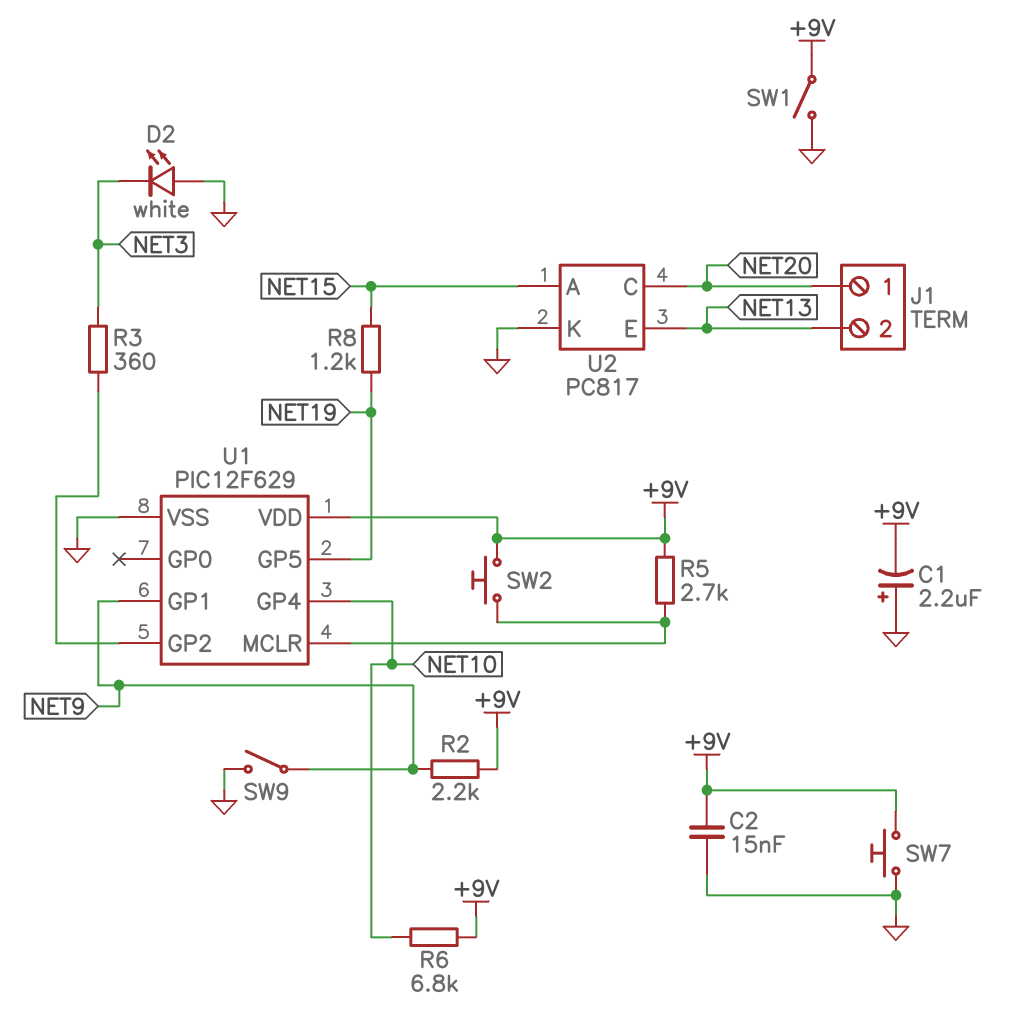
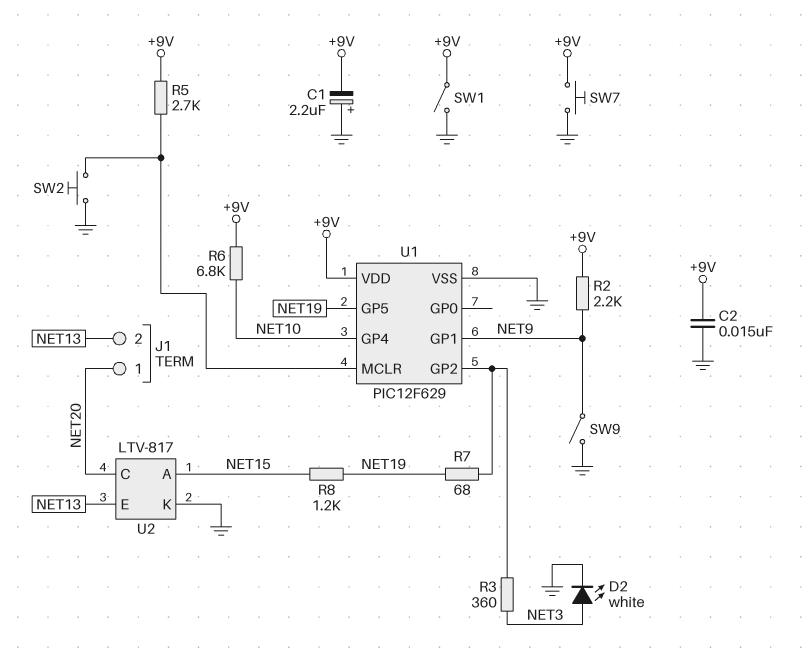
D2: LED white (A GND, K NET3) -> LED white (A NET3, K GND)
R7: none -> 68 (NET19, U1/GP2)
SW2: button (+9V, U1/MCLR) -> button (GND, U1/MCLR)
U2: PC817 -> LTV-817

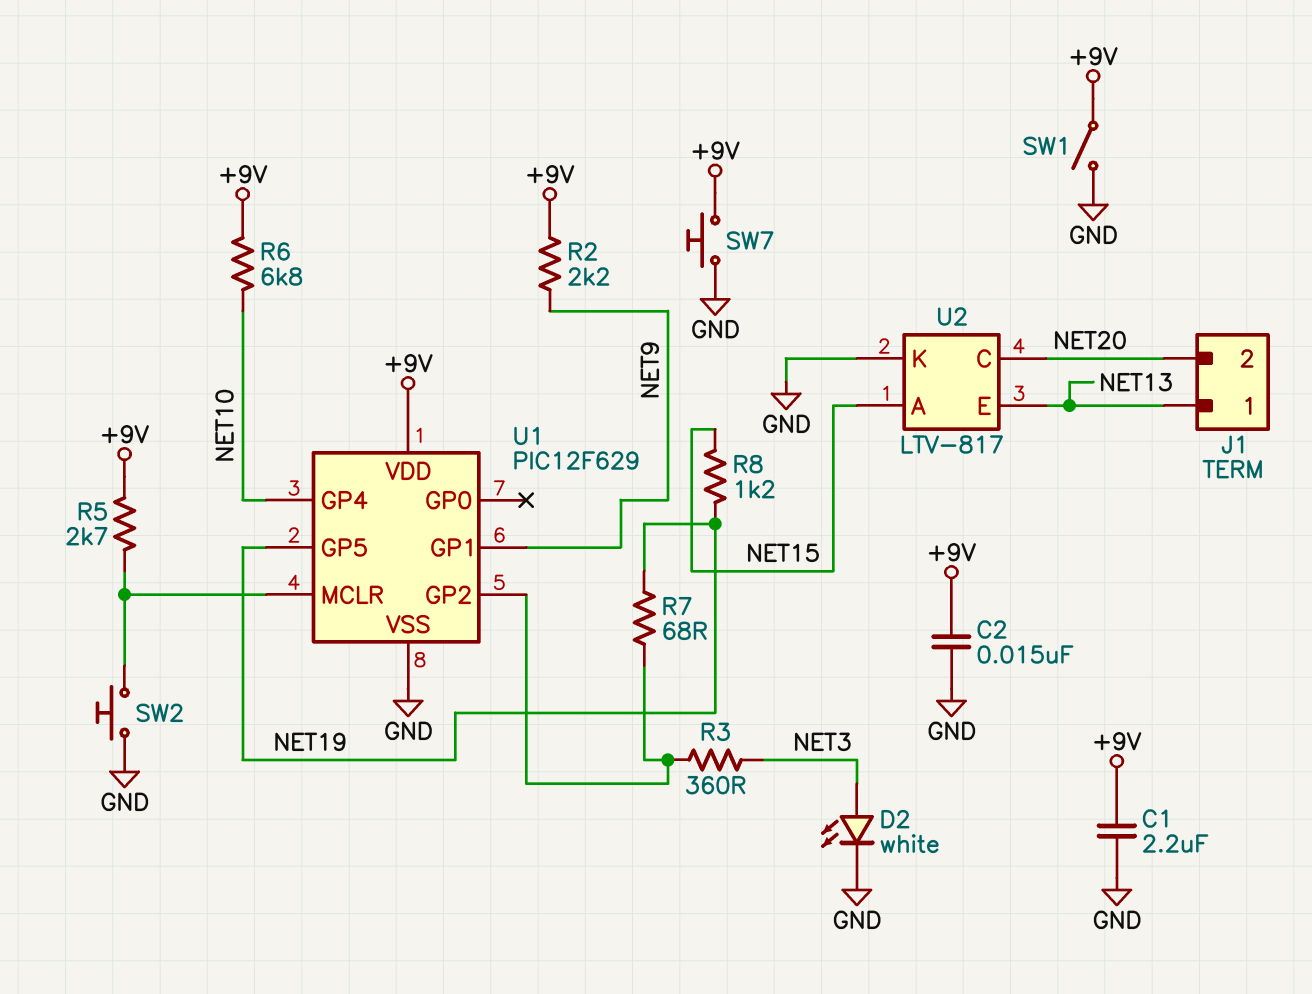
C1: 2.2uF (plus GND, minus +9V) -> 2.2uF (+9V, GND)
J1 pin 1: NET20 -> NET13
J1 pin 2: NET13 -> NET20
SW9: switch (GND, NET9) -> none

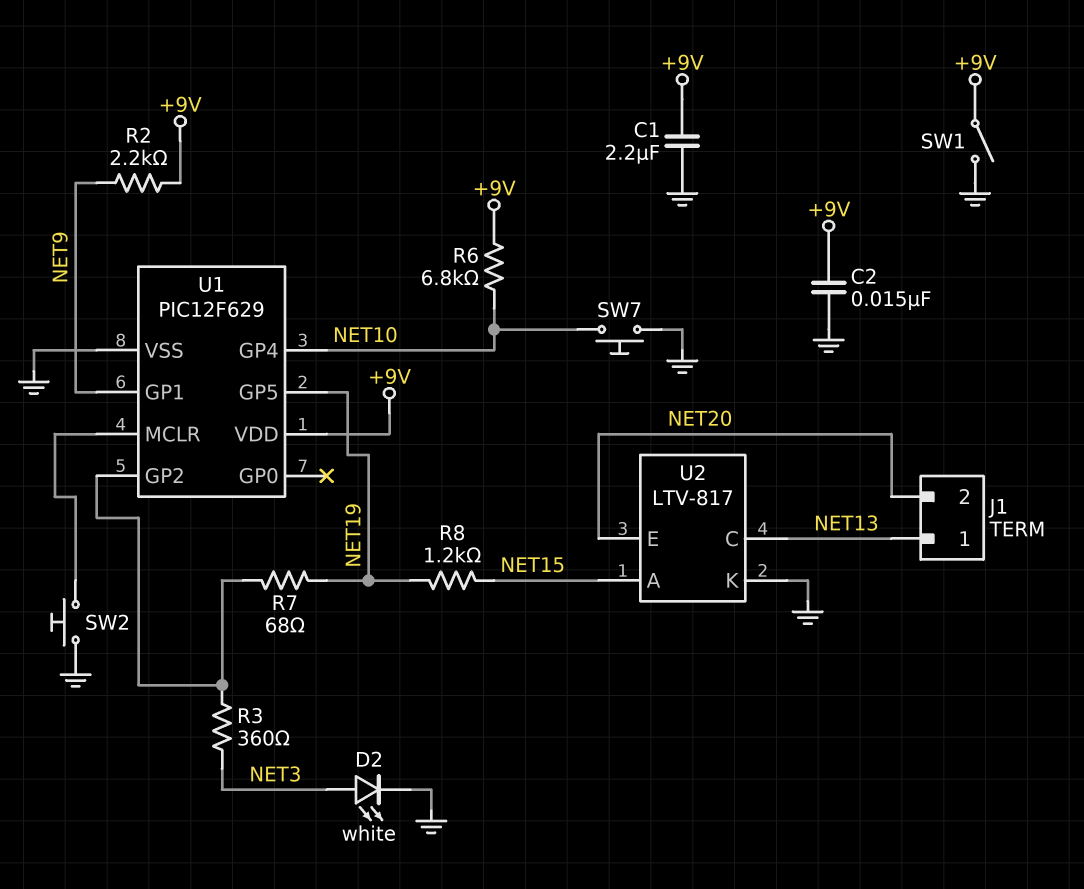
R5: 2.7k (+9V, U1/MCLR) -> none
SW7: button (+9V, GND) -> button (GND, NET10)
U2 pin C: NET20 -> NET13
U2 pin E: NET13 -> NET20

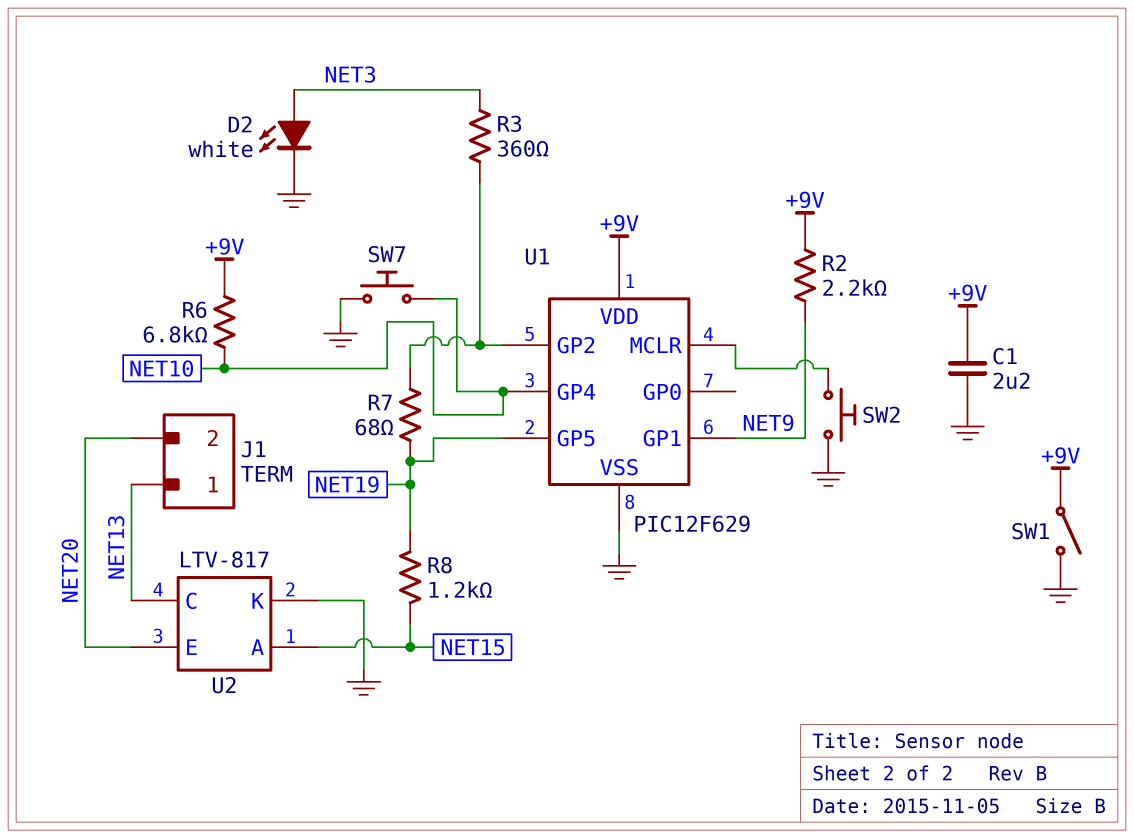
C2: 15nF (+9V, GND) -> none

